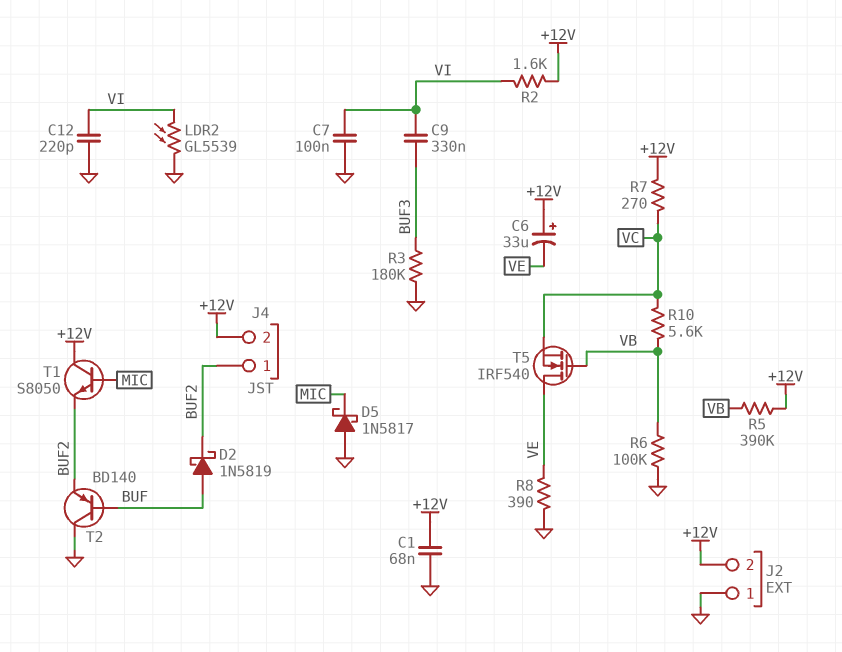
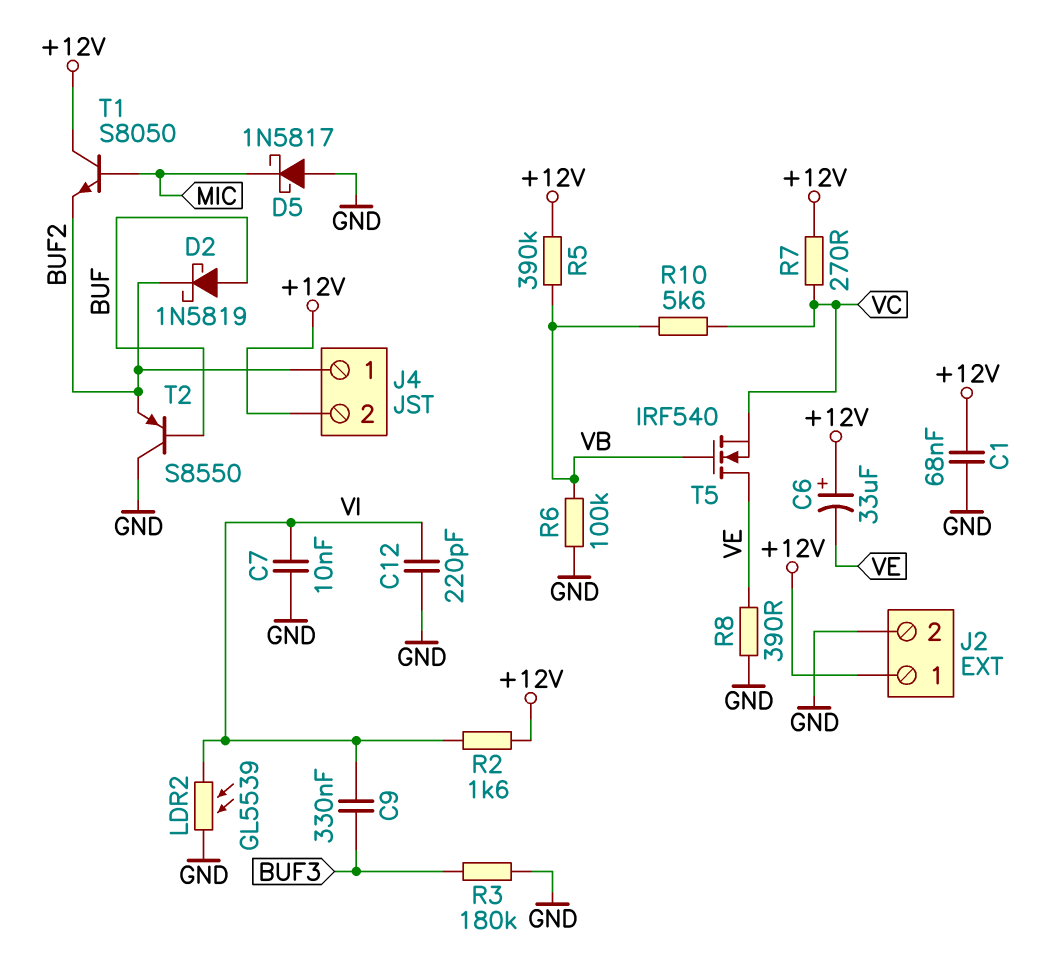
C7: 100nF (GND, VI) -> 10nF (GND, VI)
J2 pin 1: GND -> +12V
J2 pin 2: +12V -> GND
T2: PNP BD140 (B BUF, C GND, E BUF2) -> PNP S8550 (B BUF, C GND, E BUF2)

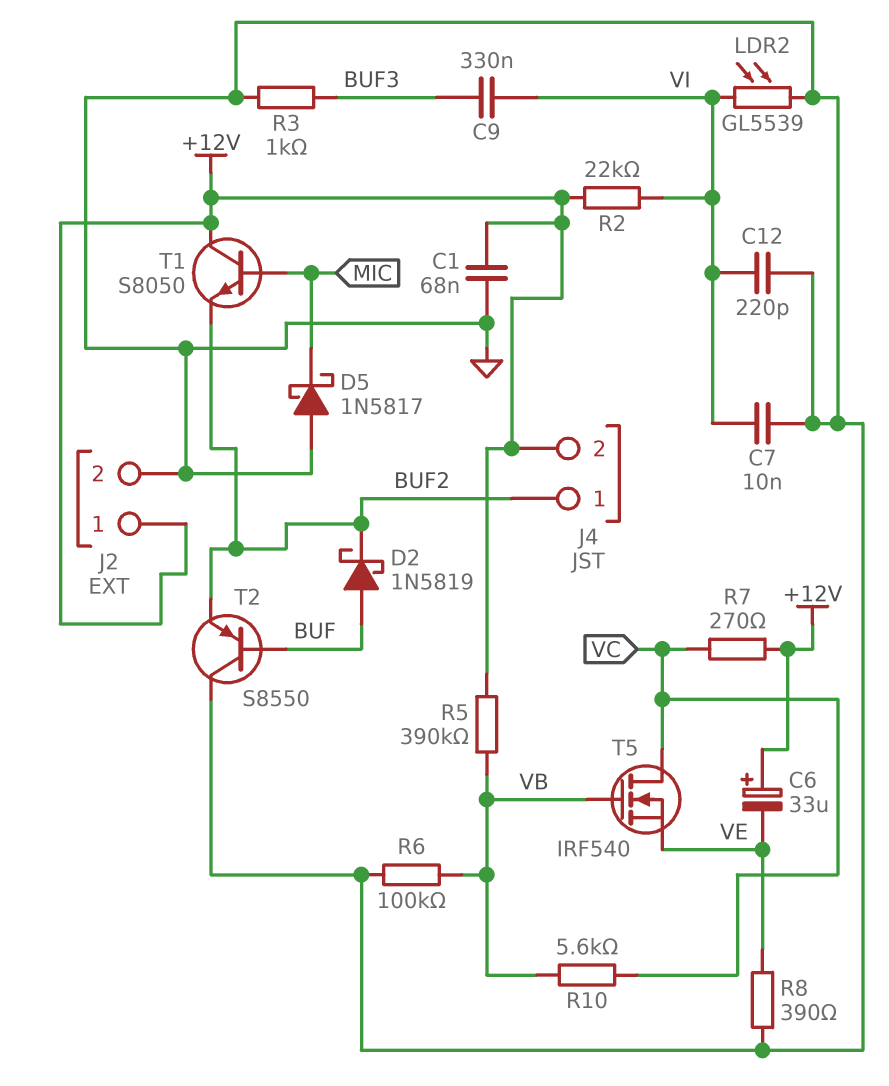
R2: 1.6k (+12V, VI) -> 22k (+12V, VI)
R3: 180k (BUF3, GND) -> 1k (BUF3, GND)
T5: NMOS IRF540 (G VB, D VE, S VC) -> NMOS IRF540 (G VB, D VC, S VE)

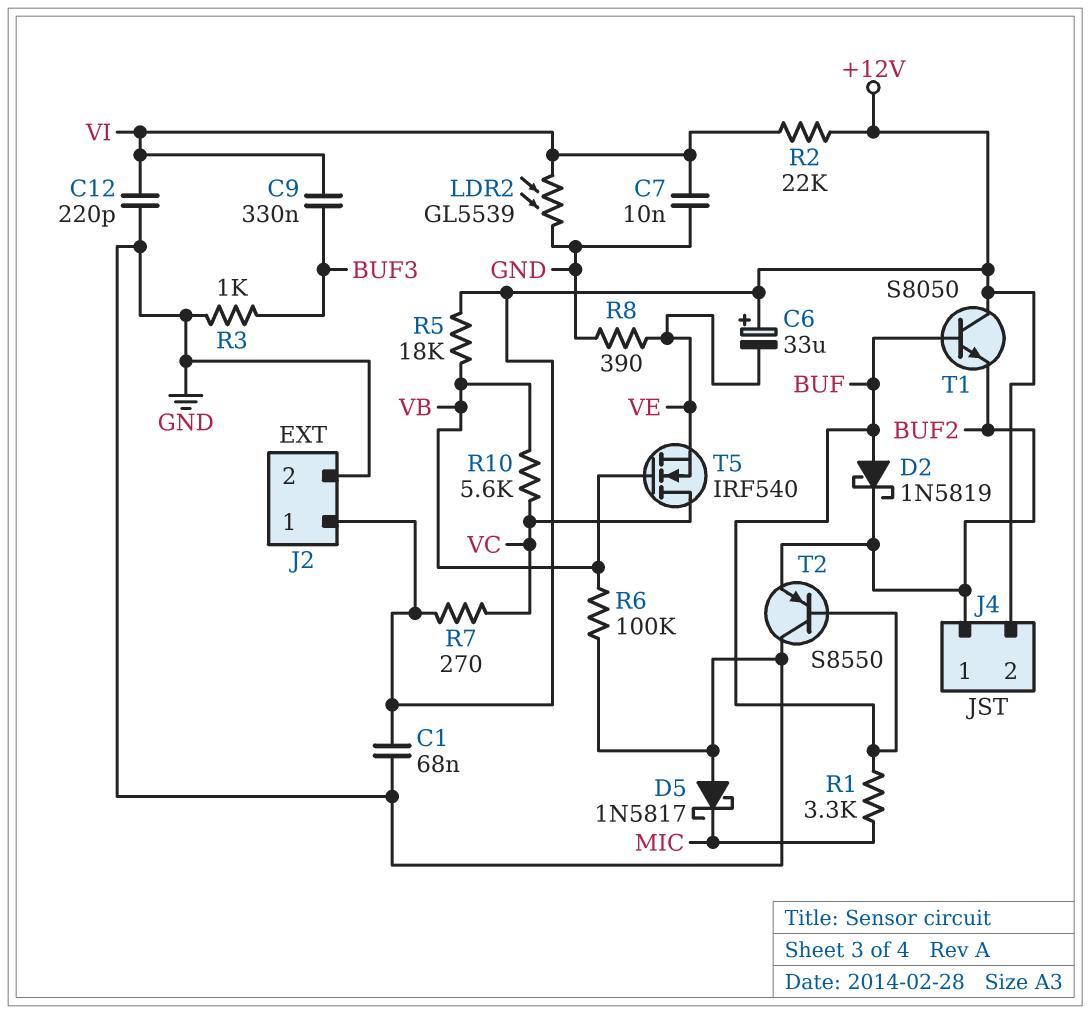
R1: none -> 3.3k (BUF, MIC)
R5: 390k (+12V, VB) -> 18k (+12V, VB)
T1: NPN S8050 (B MIC, C +12V, E BUF2) -> NPN S8050 (B BUF, C +12V, E BUF2)

